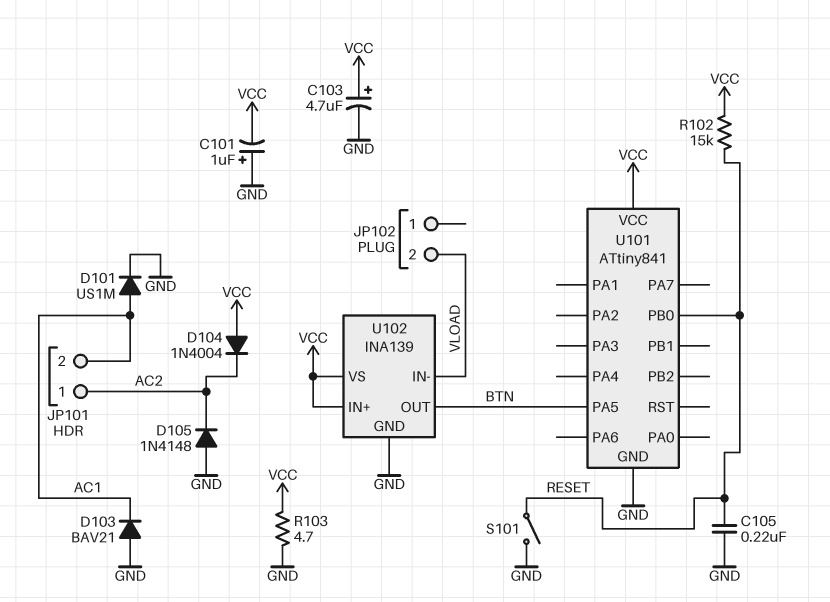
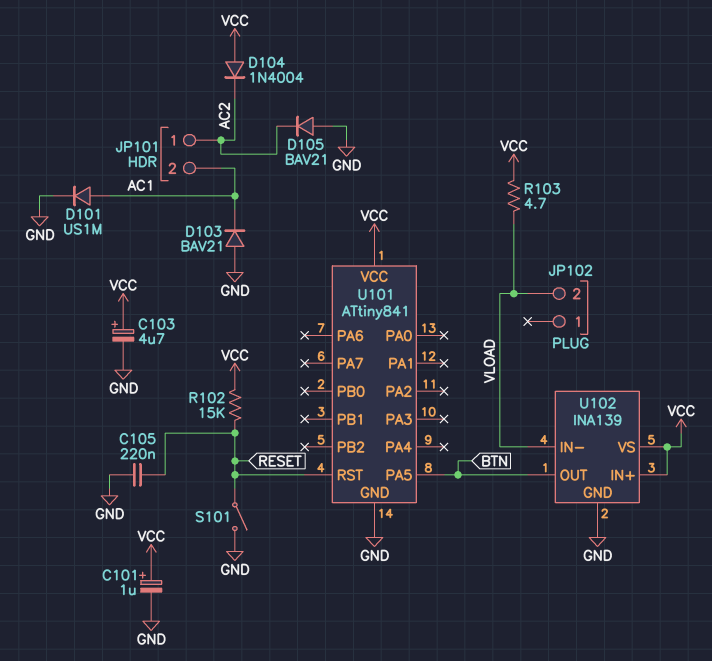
C101: 1uF (plus GND, minus VCC) -> 1uF (plus VCC, minus GND)
D105: diode 1N4148 (A GND, K AC2) -> diode BAV21 (A GND, K AC2)
R103: 4.7 (GND, VCC) -> 4.7 (VCC, VLOAD)
U101 pin PB0: RESET -> none
U101 pin RST: none -> RESET

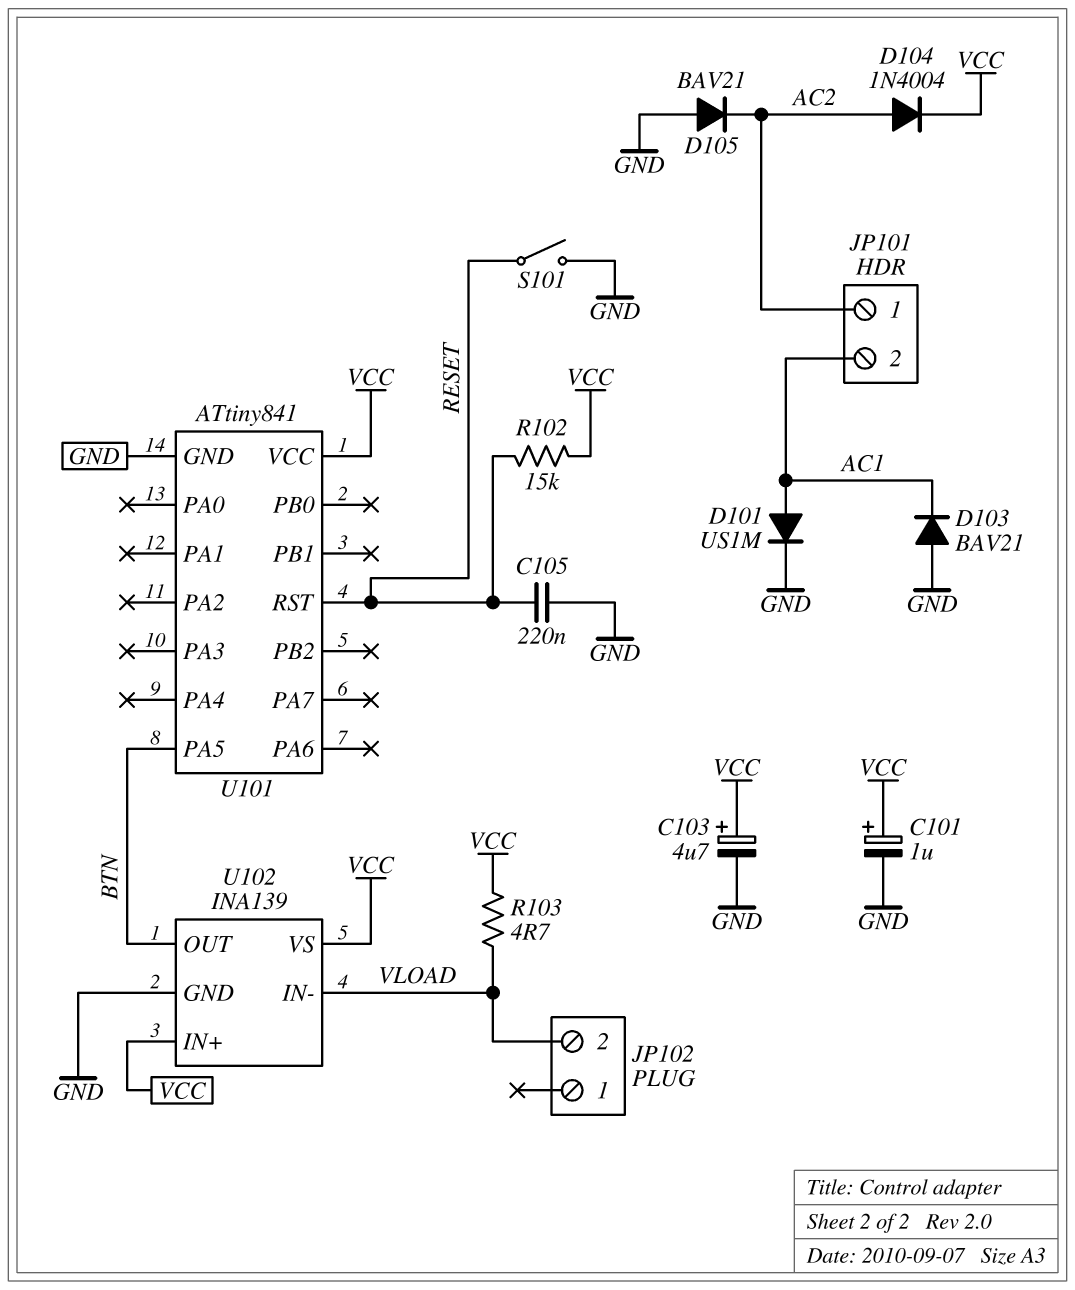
D104: diode 1N4004 (A VCC, K AC2) -> diode 1N4004 (A AC2, K VCC)

